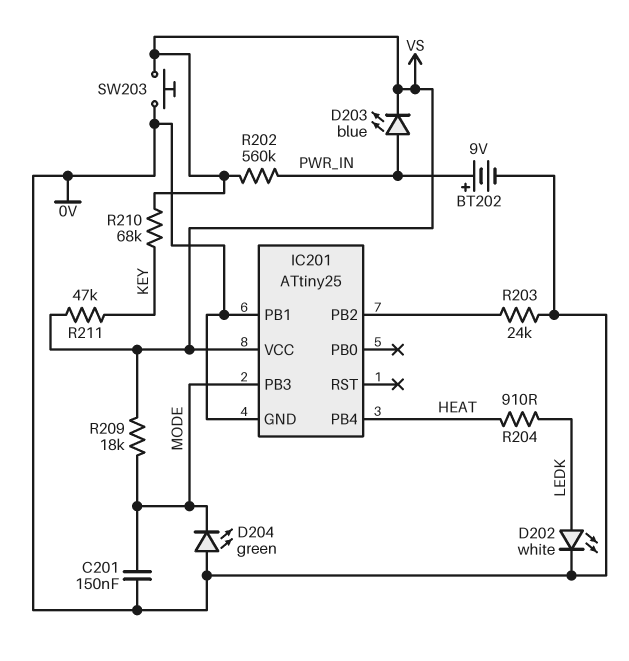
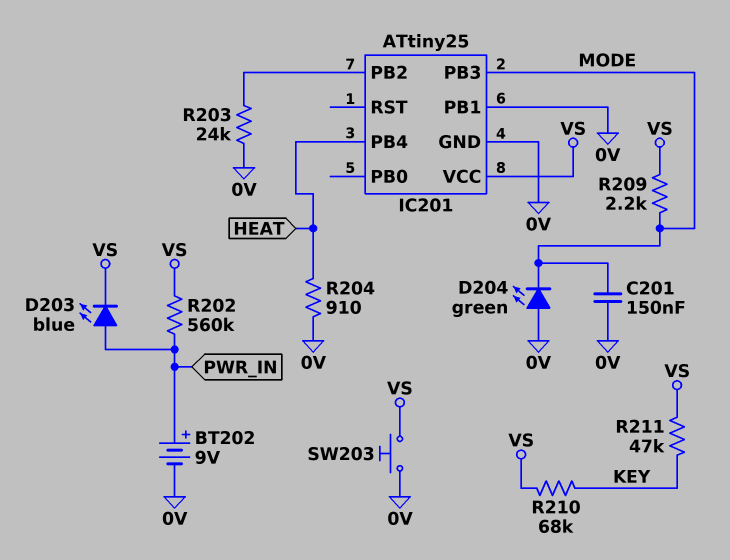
D202: LED white (A LEDK, K 0V) -> none
R204: 910 (HEAT, LEDK) -> 910 (0V, HEAT)
R209: 18k (MODE, VS) -> 2.2k (MODE, VS)

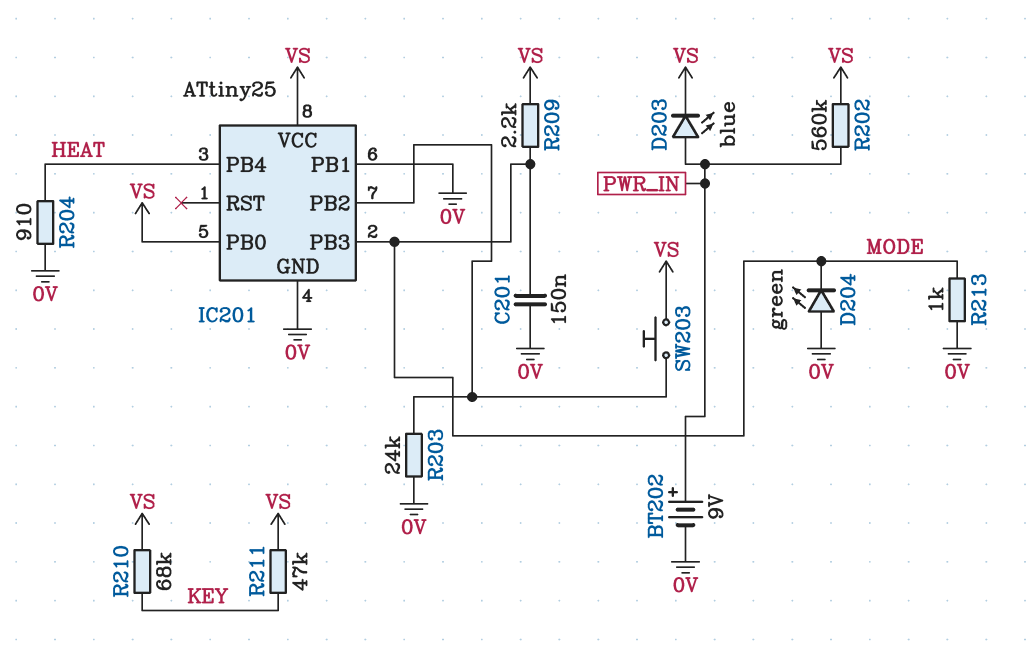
IC201 pin PB0: none -> VS
R213: none -> 1k (0V, MODE)
SW203: button (0V, VS) -> button (IC201/PB2, VS)

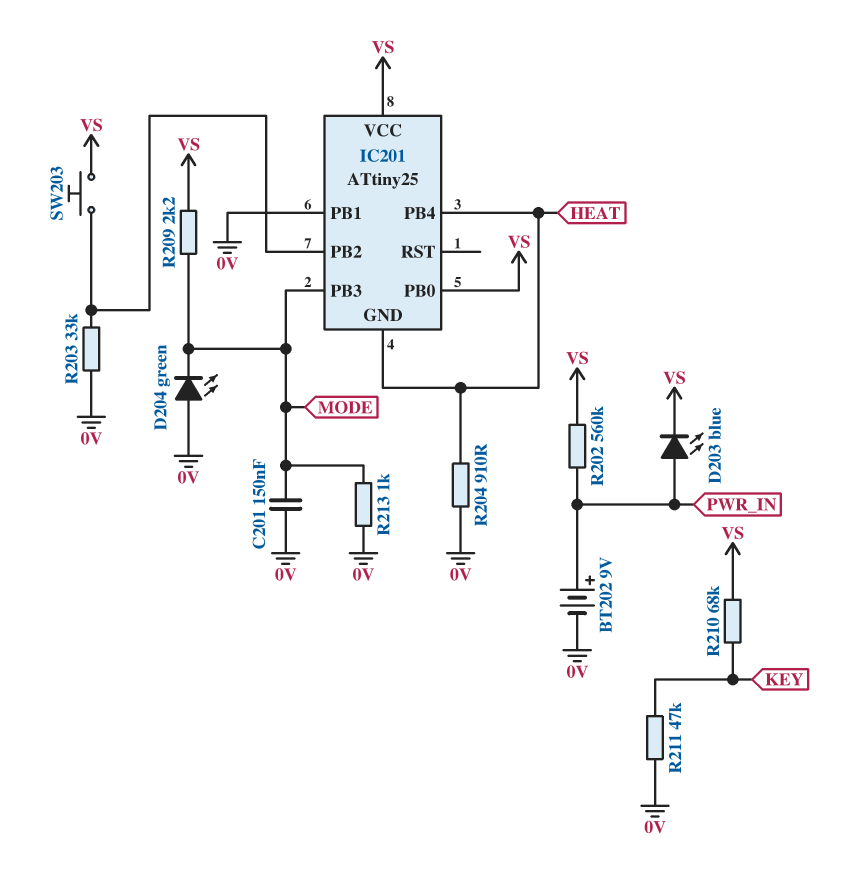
IC201 pin GND: 0V -> HEAT
R203: 24k (0V, IC201/PB2) -> 33k (0V, IC201/PB2)
R211: 47k (KEY, VS) -> 47k (0V, KEY)

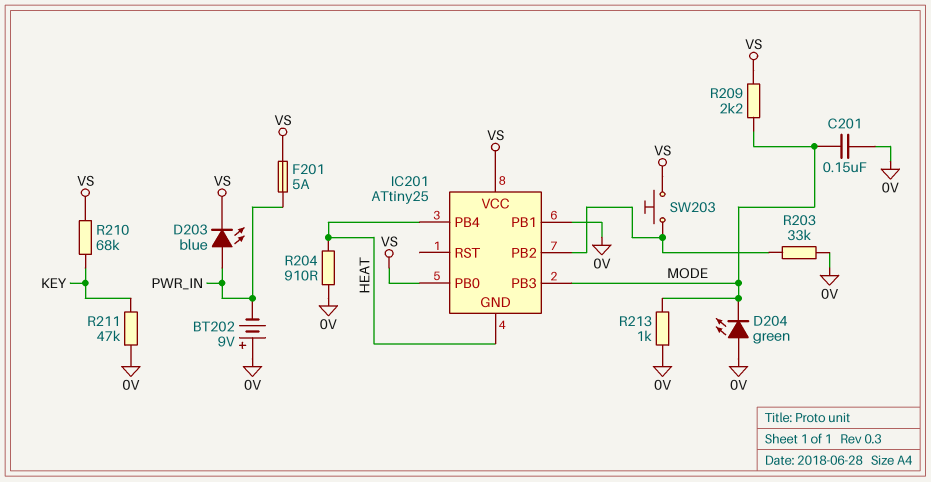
BT202: 9V (plus PWR_IN, minus 0V) -> 9V (plus 0V, minus PWR_IN)
F201: none -> 5A (PWR_IN, VS)
R202: 560k (PWR_IN, VS) -> none

